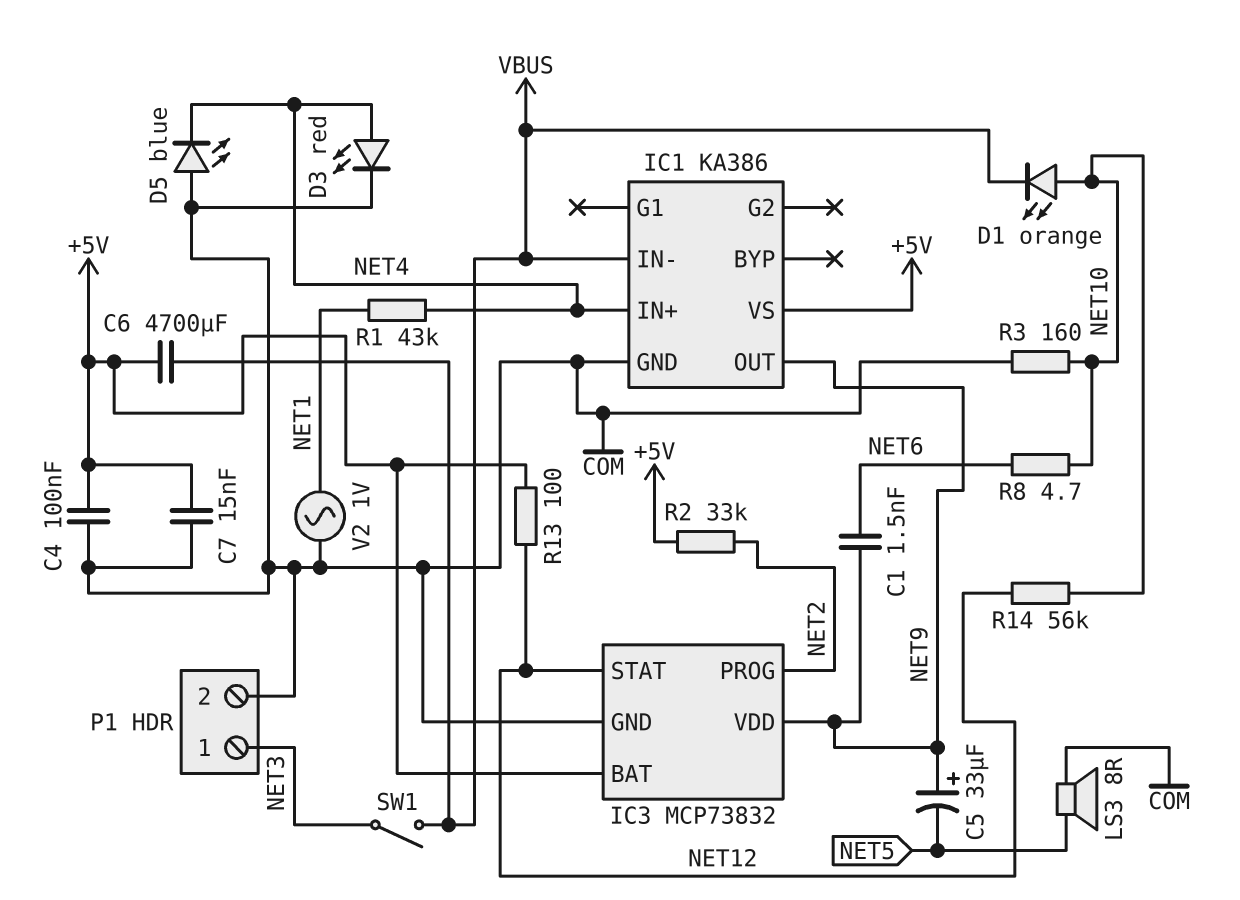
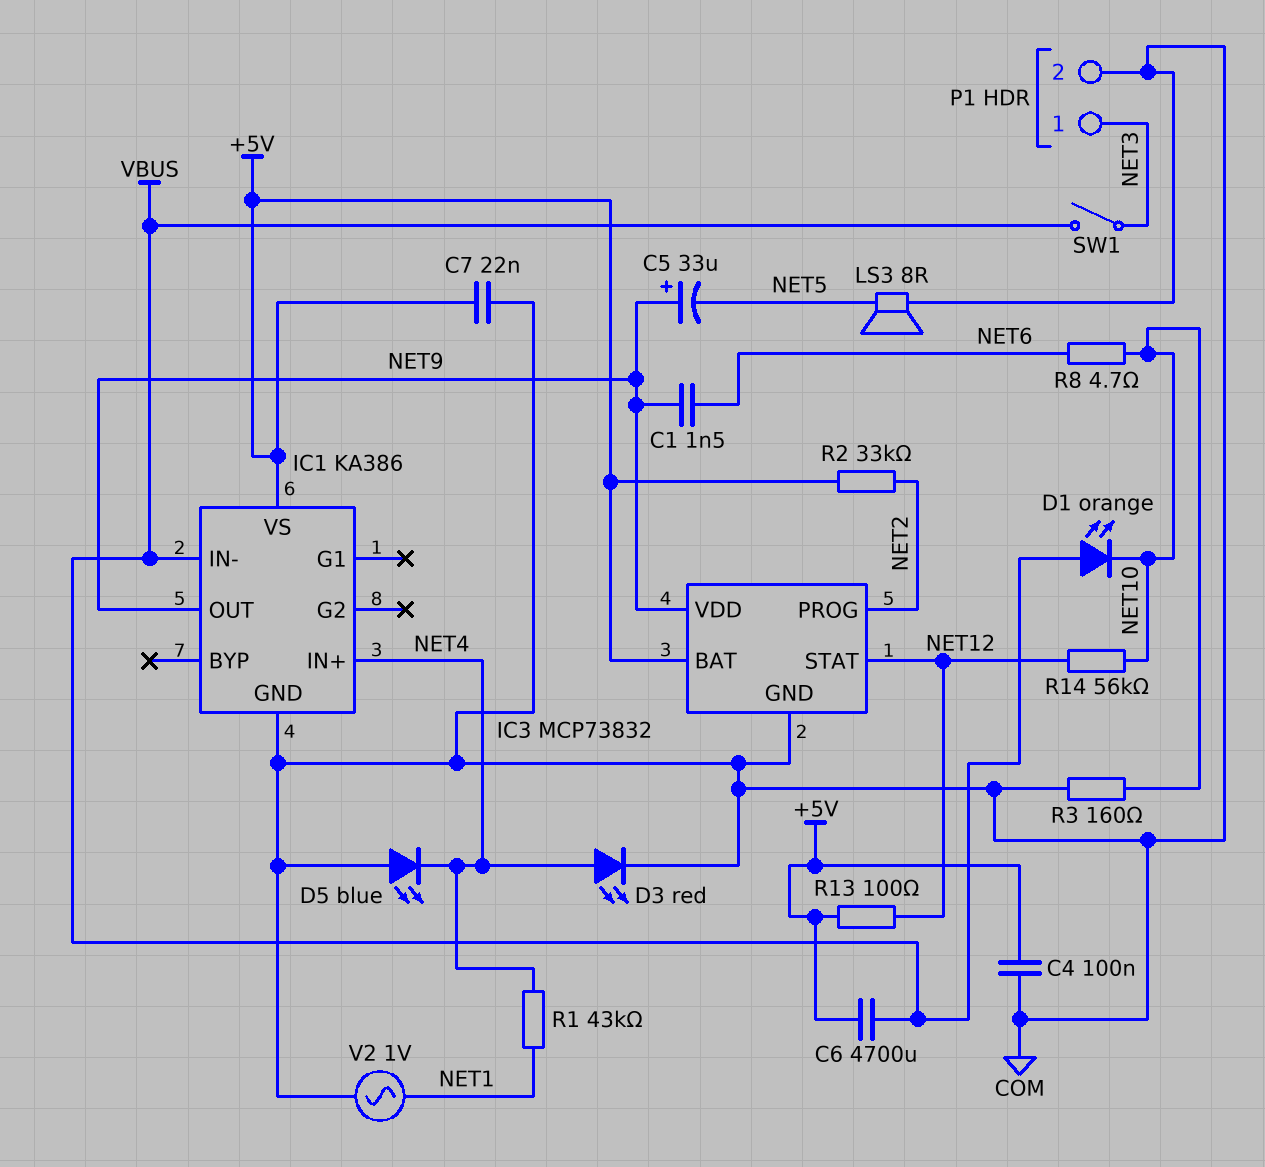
C7: 15nF (+5V, COM) -> 22nF (+5V, COM)
D1: LED orange (A NET10, K VBUS) -> LED orange (A VBUS, K NET10)

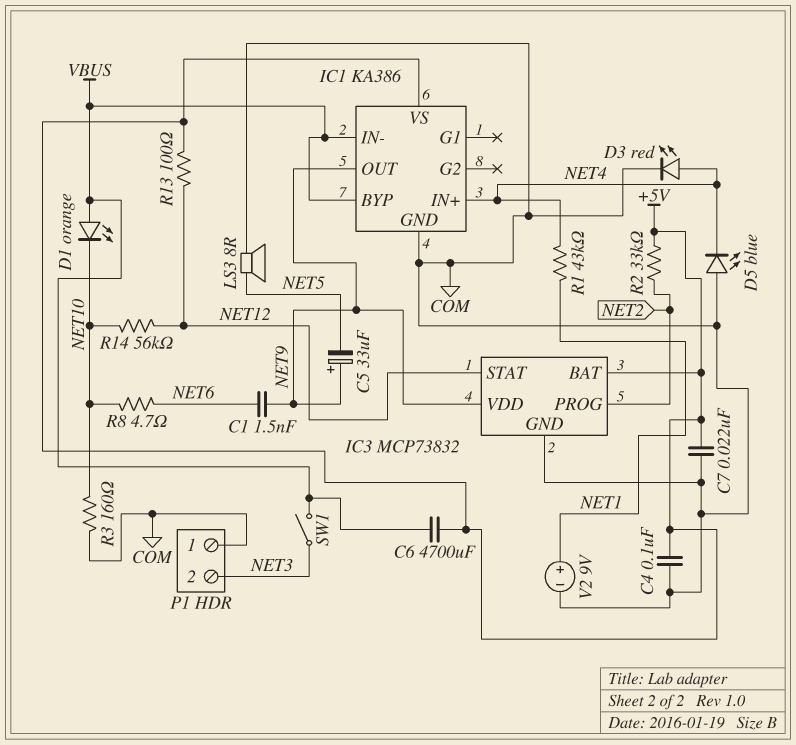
IC1 pin BYP: none -> VBUS
P1 pin 1: NET3 -> COM
P1 pin 2: COM -> NET3
V2: AC 1V (COM, NET1) -> 9V (plus NET1, minus COM)

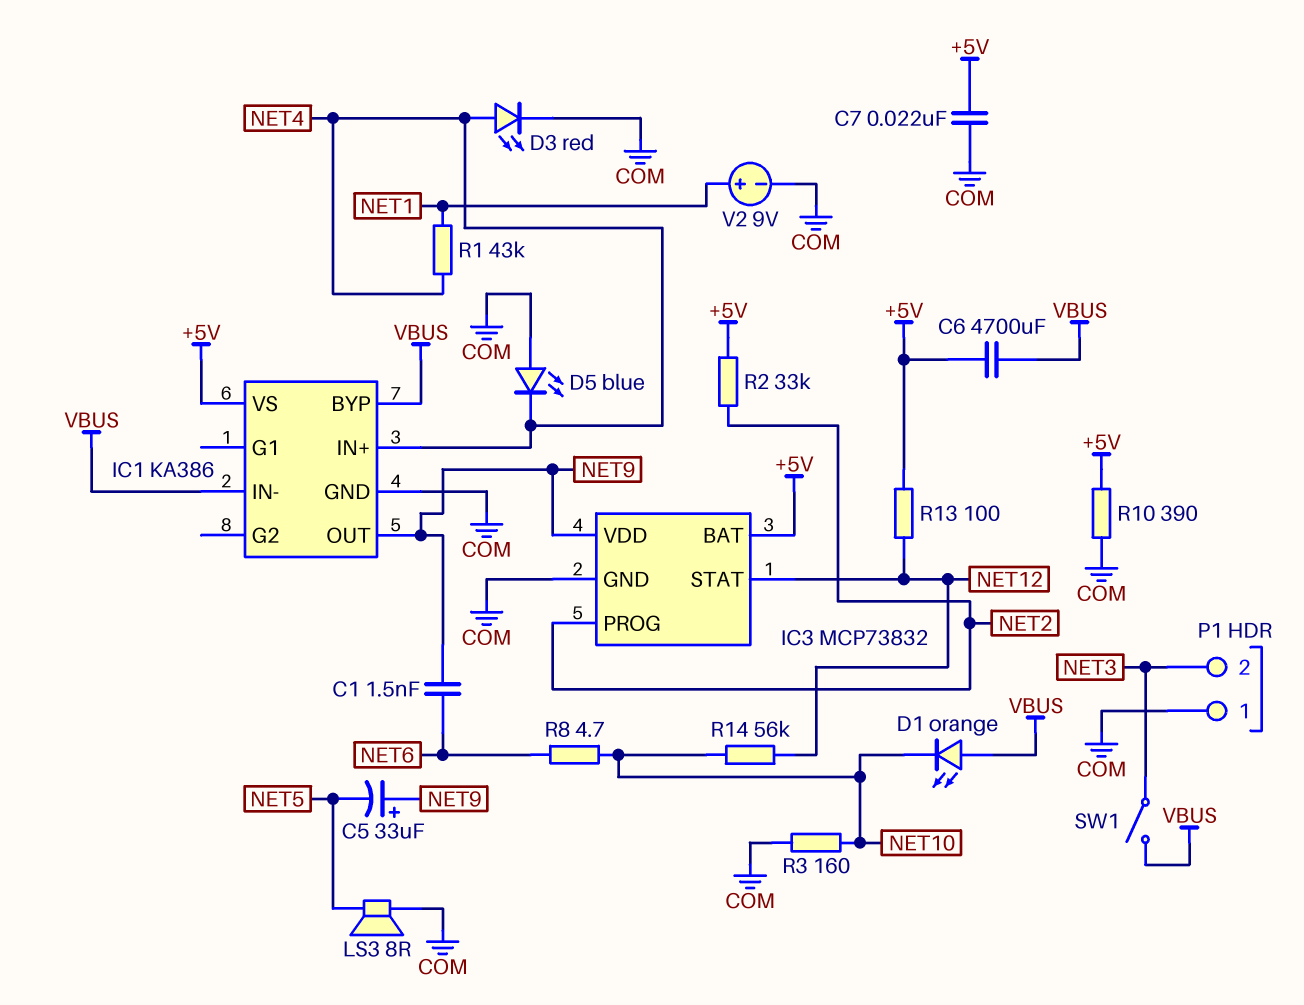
C4: 100nF (+5V, COM) -> none
R10: none -> 390 (+5V, COM)

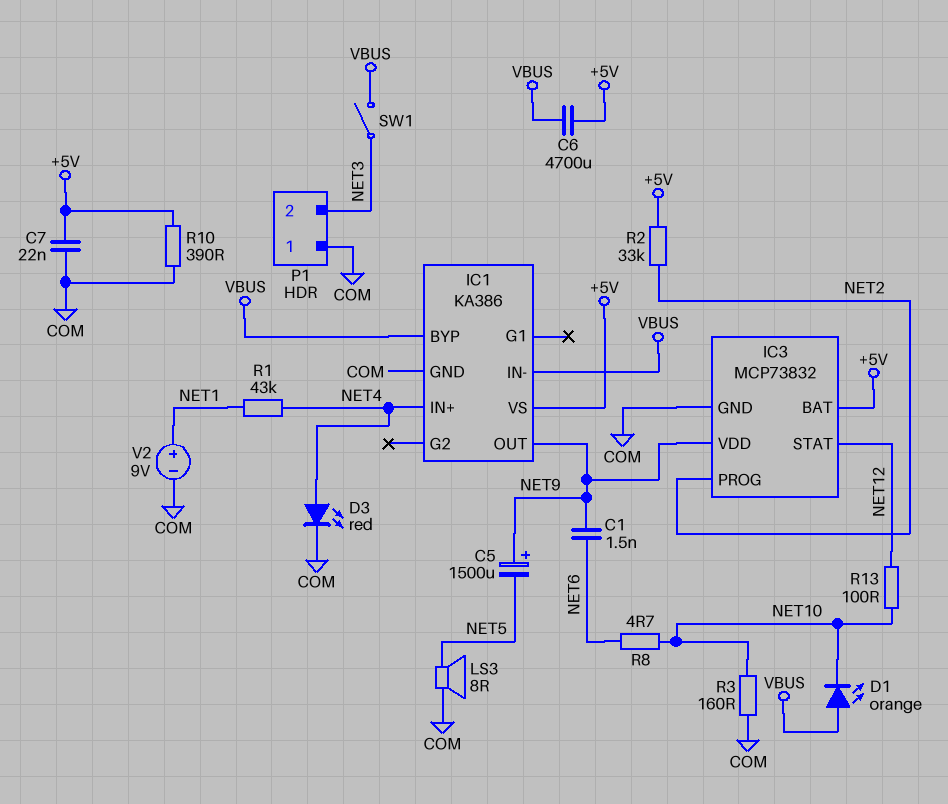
C5: 33uF (plus NET9, minus NET5) -> 1500uF (plus NET9, minus NET5)
D5: LED blue (A COM, K NET4) -> none
R13: 100 (+5V, NET12) -> 100 (NET10, NET12)
R14: 56k (NET10, NET12) -> none

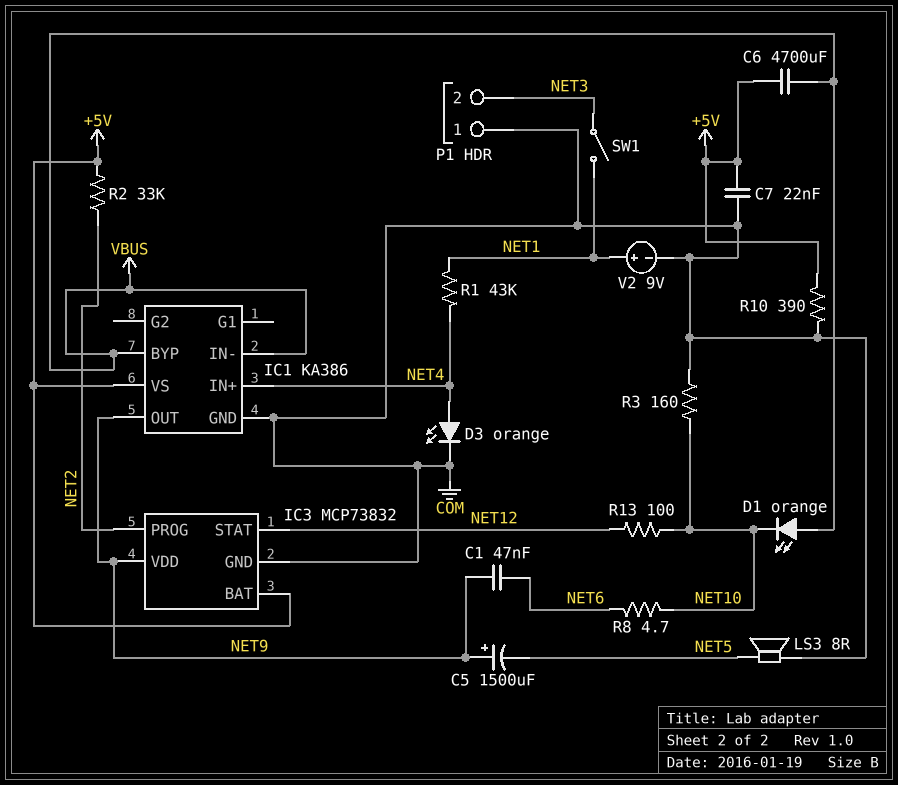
C1: 1.5nF (NET6, NET9) -> 47nF (NET6, NET9)
D3: LED red (A NET4, K COM) -> LED orange (A NET4, K COM)
SW1: switch (NET3, VBUS) -> switch (NET1, NET3)

